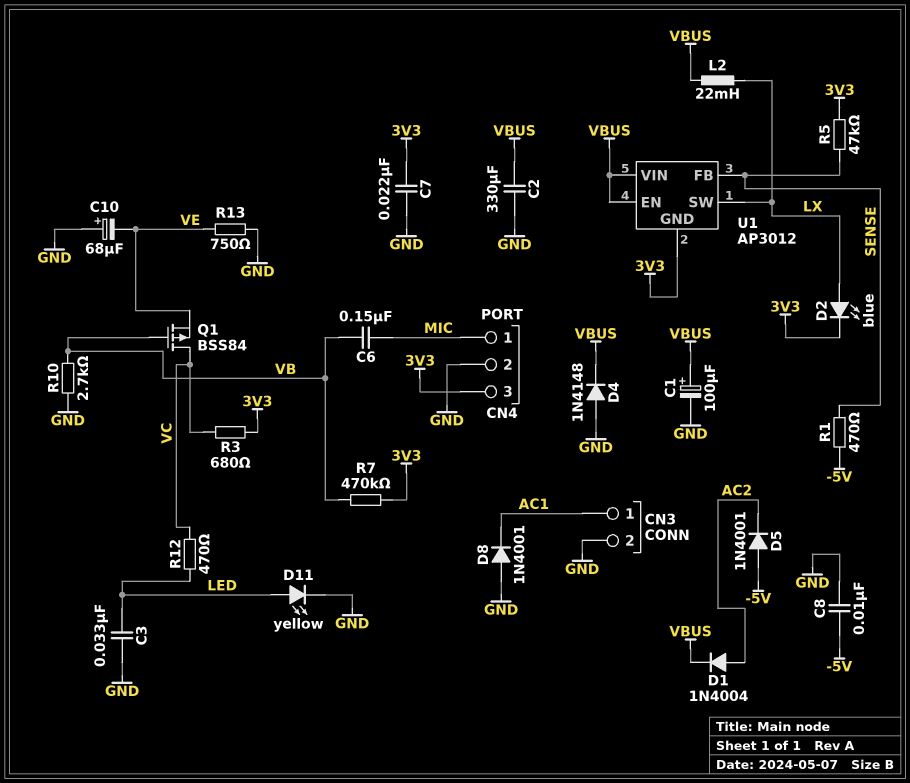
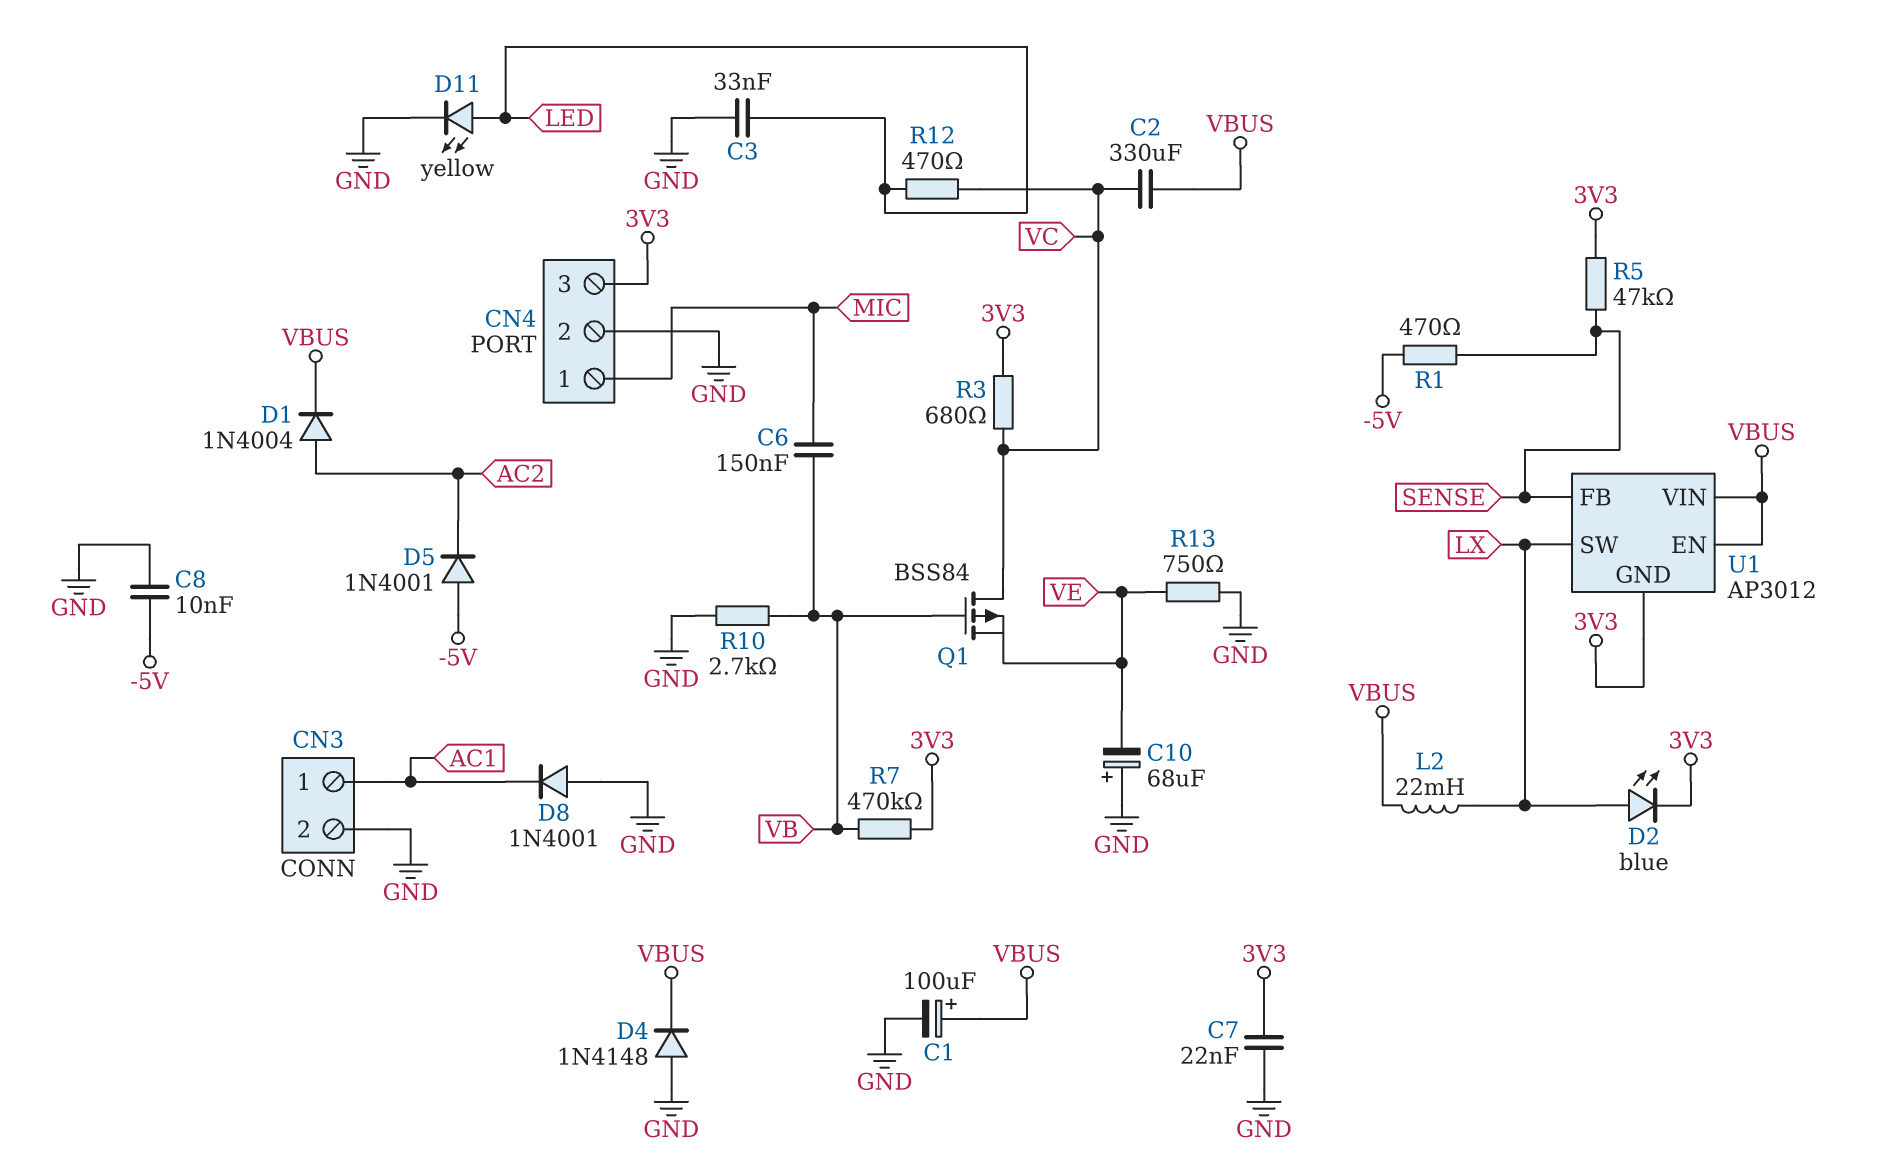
C2: 330uF (GND, VBUS) -> 330uF (VBUS, VC)

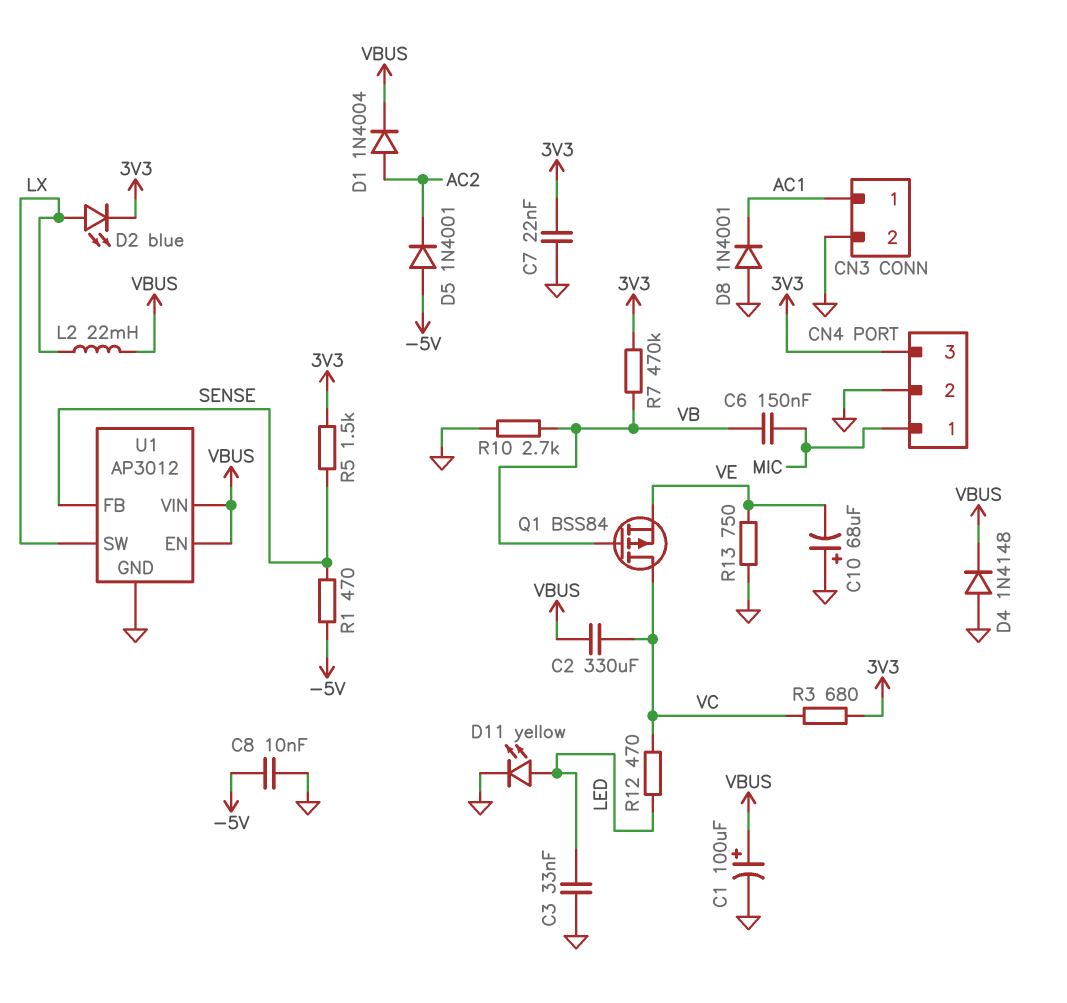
R5: 47k (3V3, SENSE) -> 1.5k (3V3, SENSE)
U1 pin GND: 3V3 -> GND

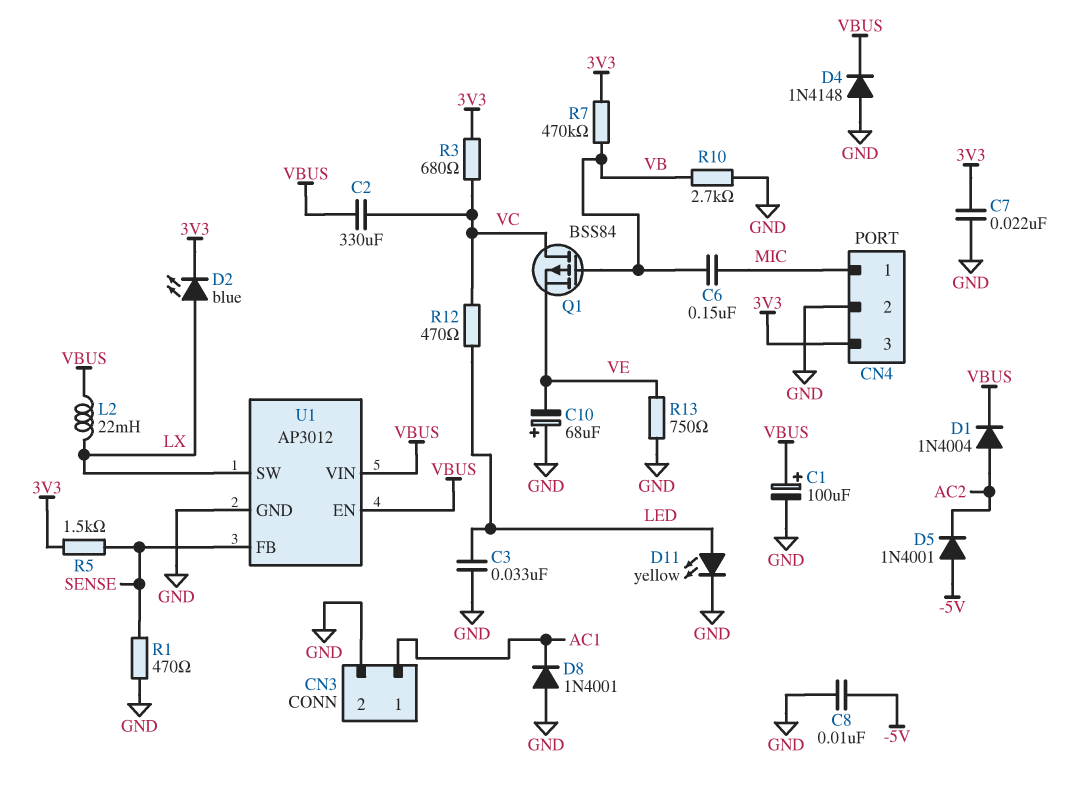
R1: 470 (-5V, SENSE) -> 470 (GND, SENSE)

